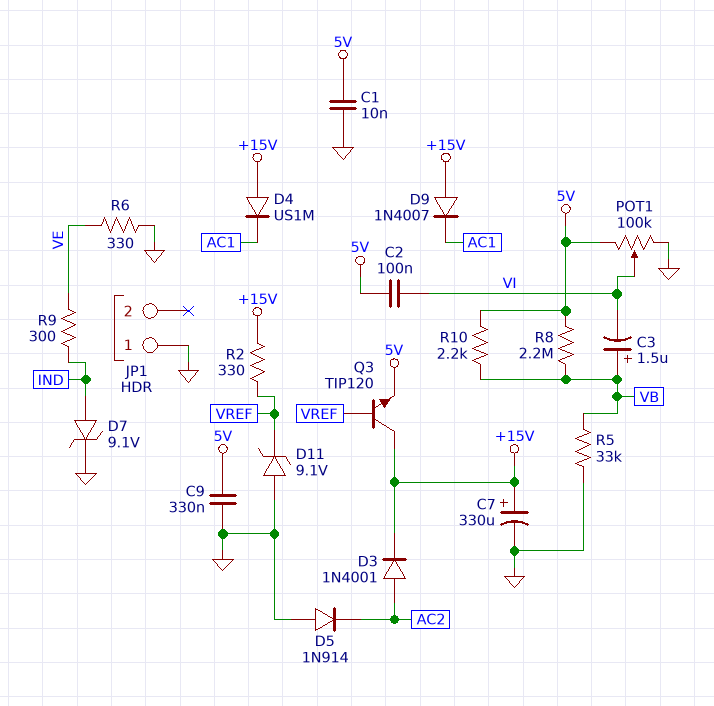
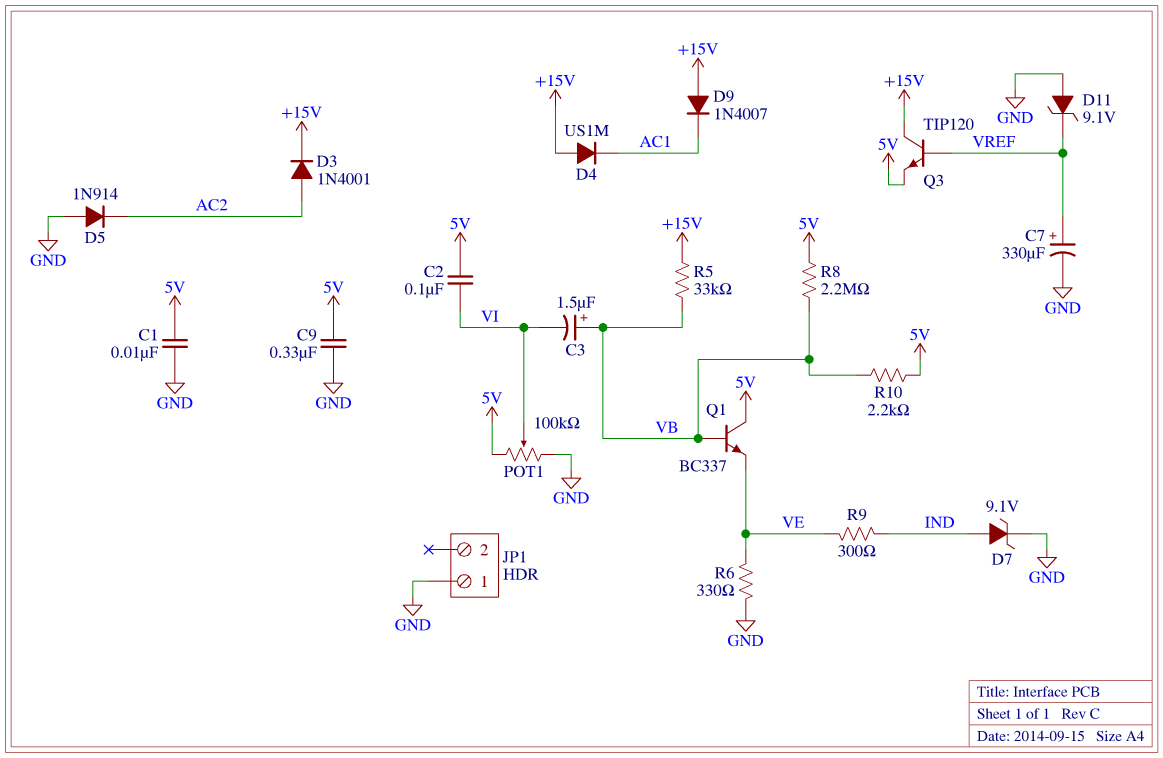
C7: 330uF (plus +15V, minus GND) -> 330uF (plus VREF, minus GND)
Q1: none -> NPN BC337 (B VB, C 5V, E VE)
R2: 330 (+15V, VREF) -> none
R5: 33k (GND, VB) -> 33k (+15V, VB)

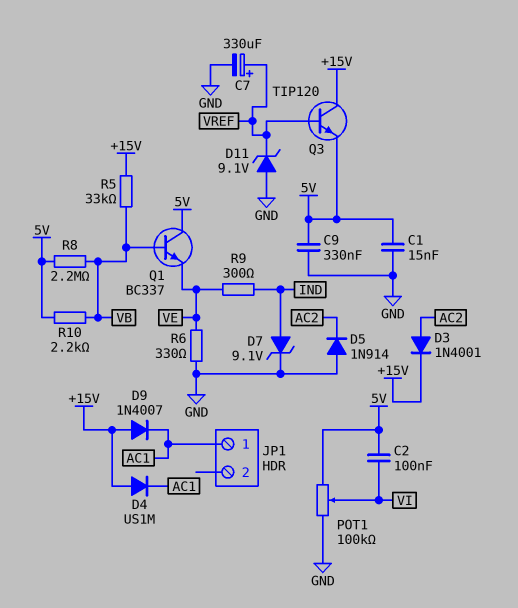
C1: 10nF (5V, GND) -> 15nF (5V, GND)
C3: 1.5uF (plus VB, minus VI) -> none
JP1 pin 1: GND -> AC1

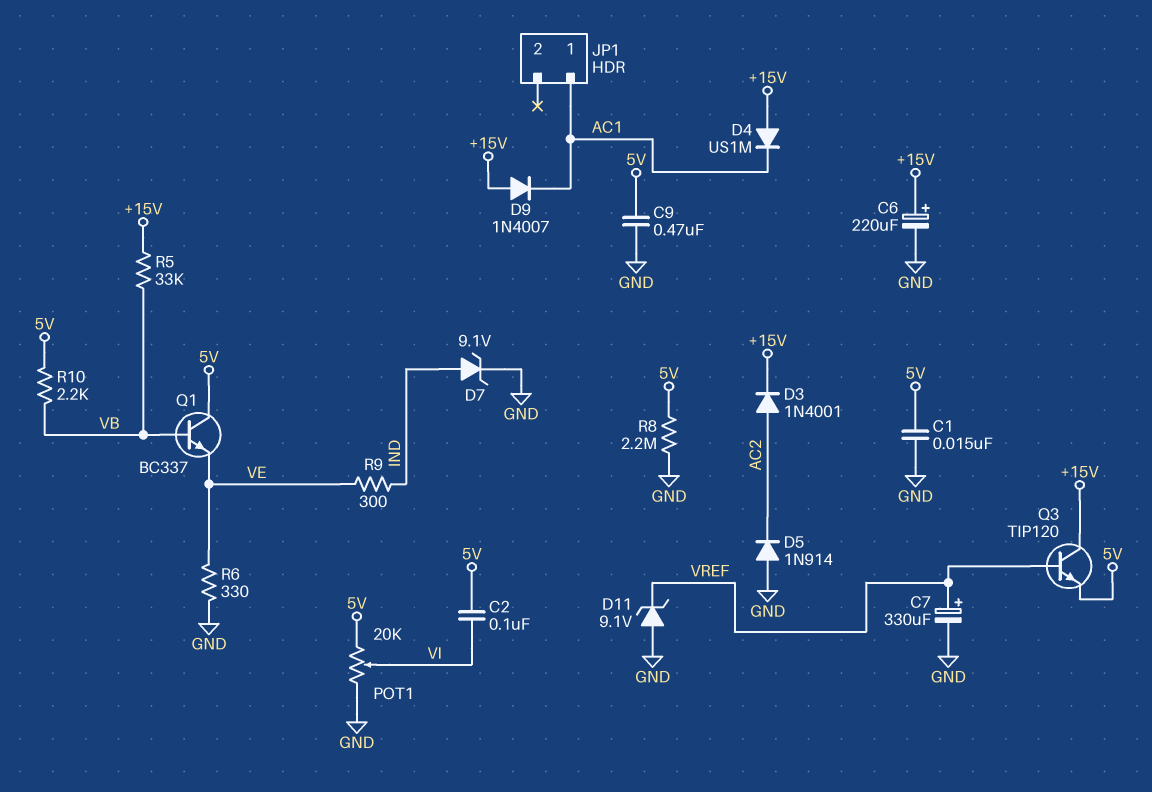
C6: none -> 220uF (plus +15V, minus GND)
C9: 330nF (5V, GND) -> 470nF (5V, GND)
POT1: 100k (5V, GND, wiper VI) -> 20k (5V, GND, wiper VI)
R8: 2.2M (5V, VB) -> 2.2M (5V, GND)

